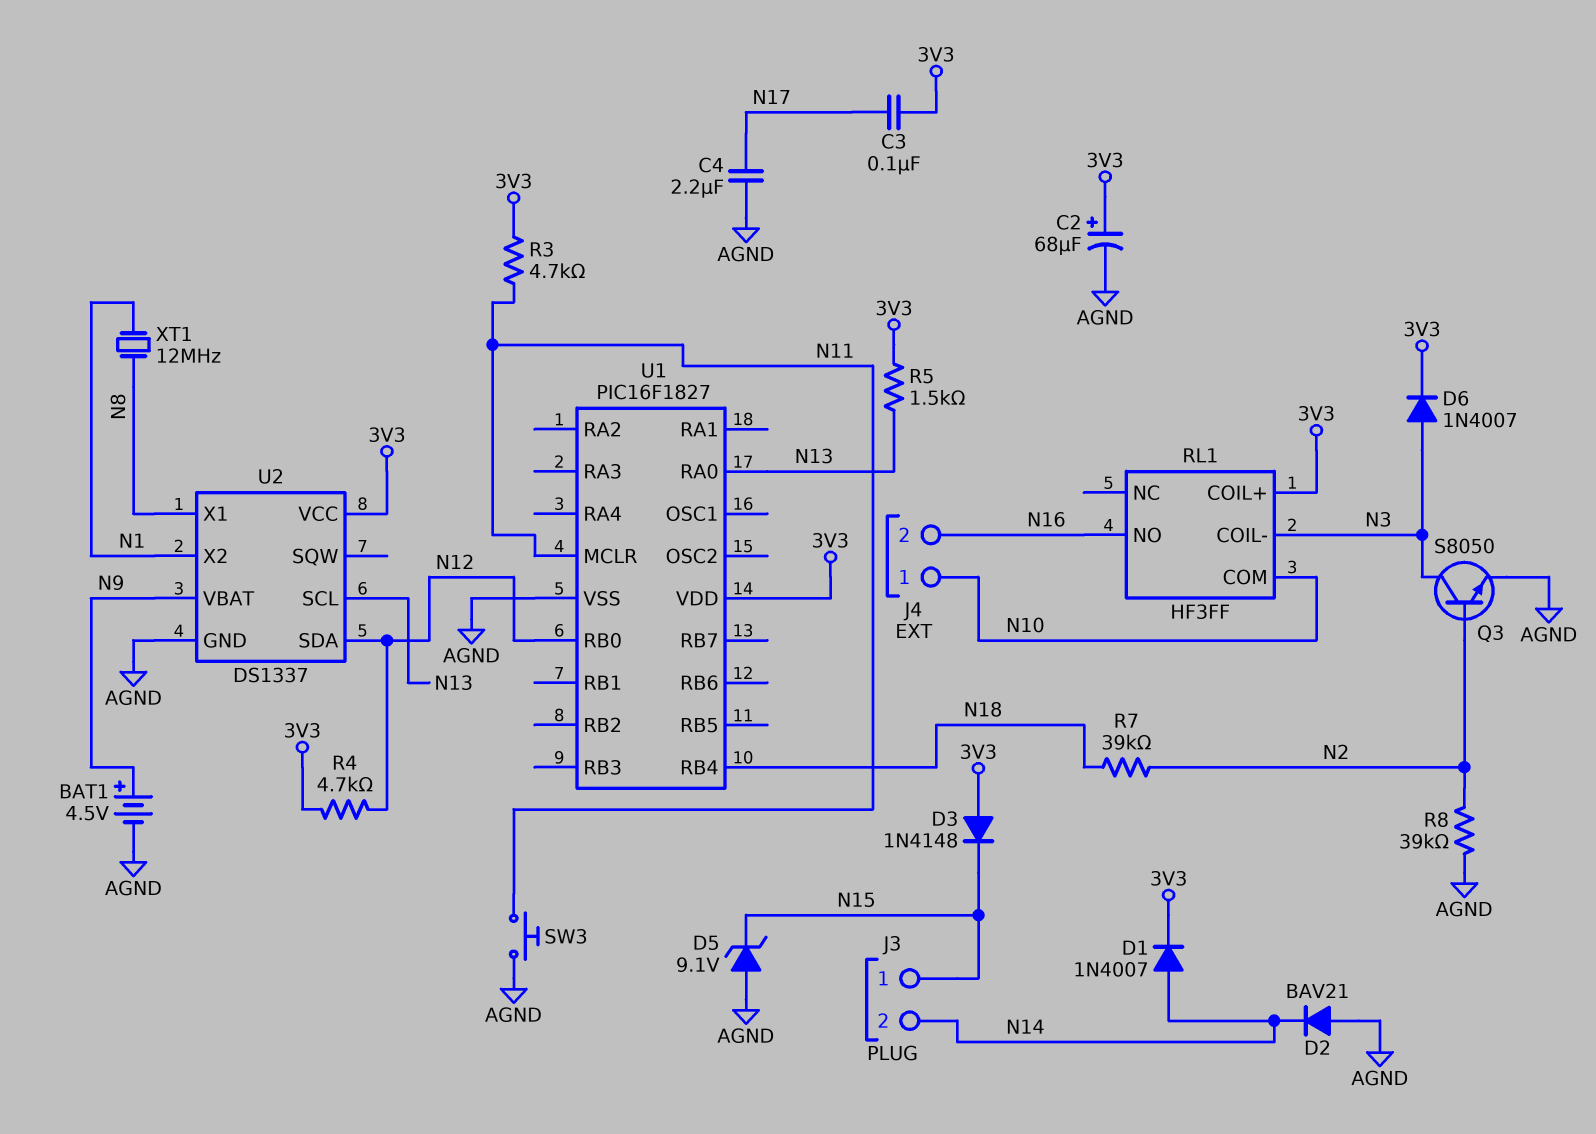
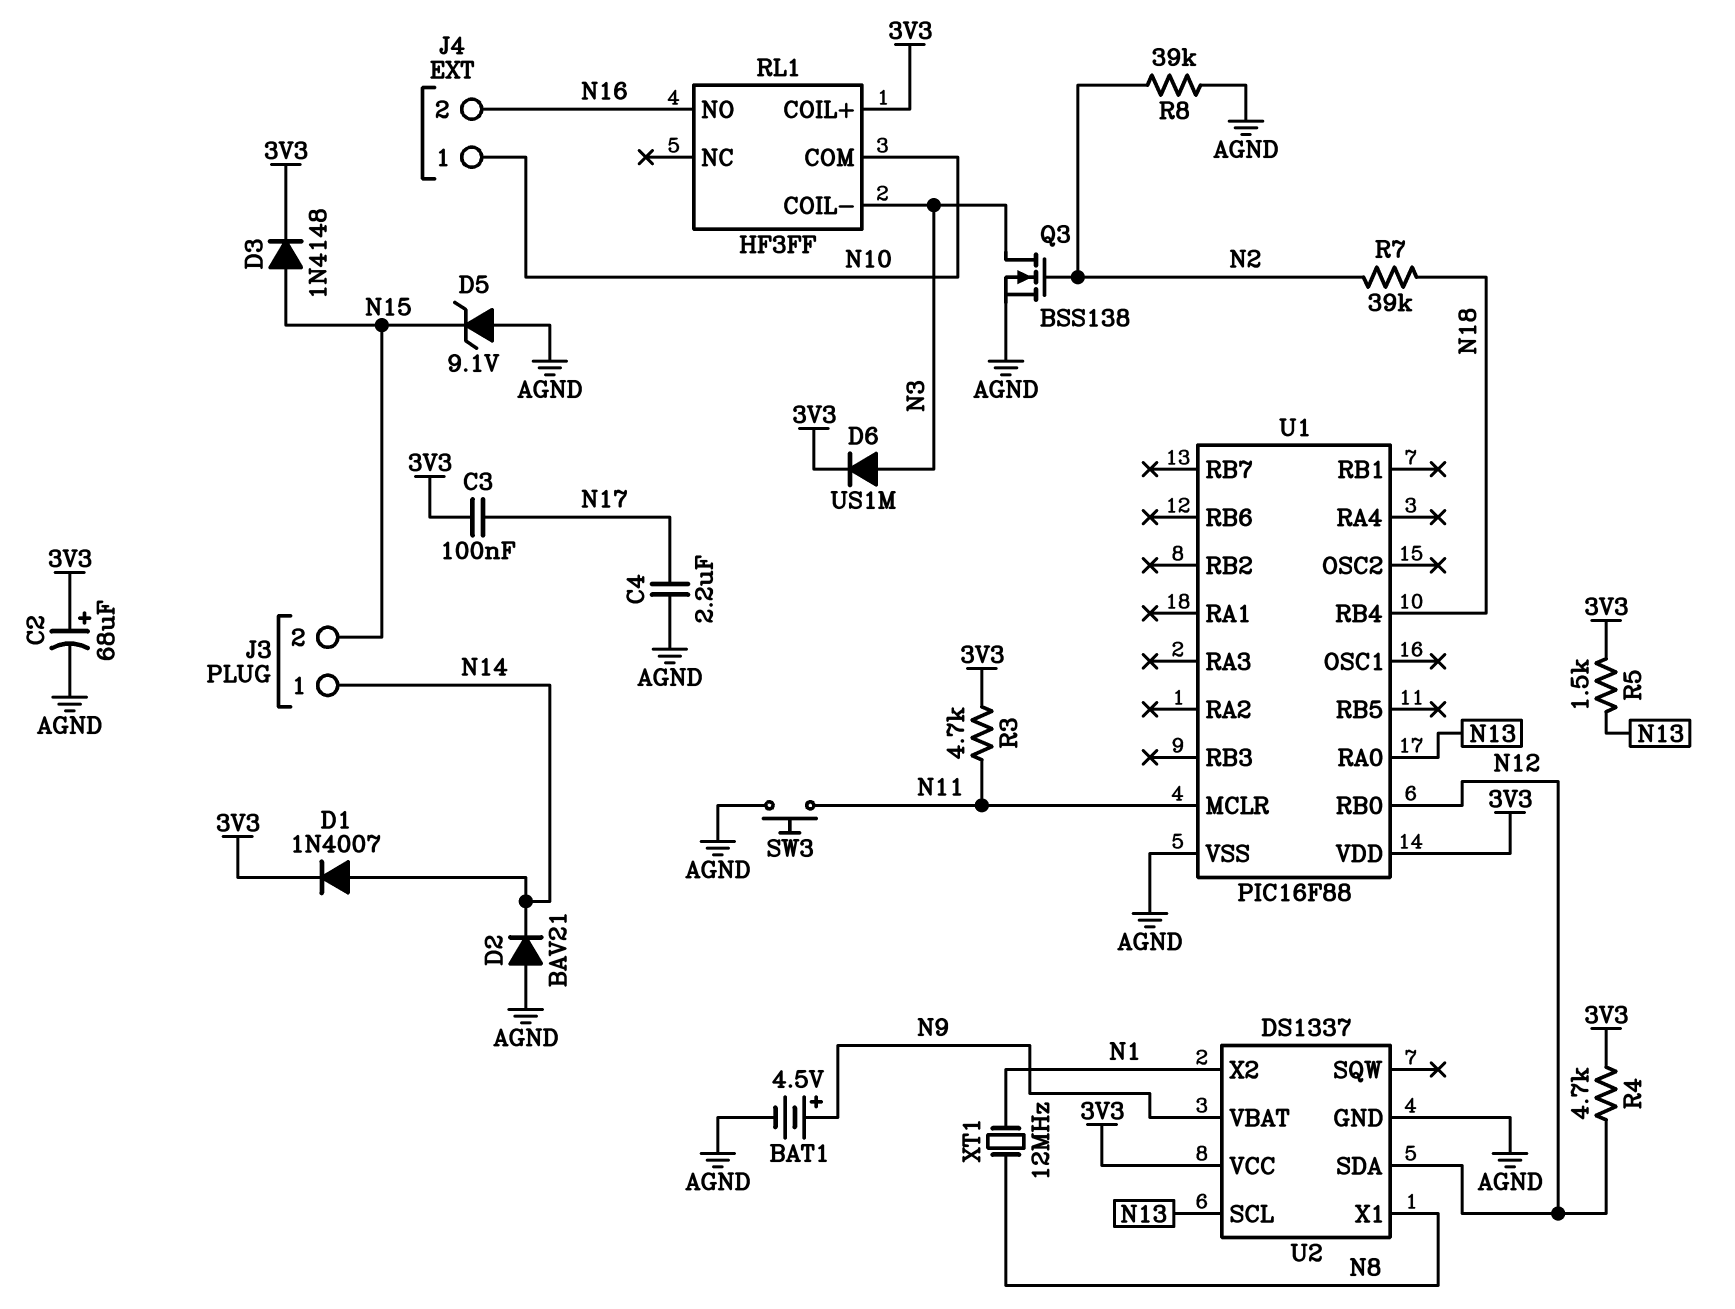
D3: diode 1N4148 (A 3V3, K N15) -> diode 1N4148 (A N15, K 3V3)
D6: diode 1N4007 (A N3, K 3V3) -> diode US1M (A N3, K 3V3)
J3 pin 1: N15 -> N14
J3 pin 2: N14 -> N15
Q3: NPN S8050 (B N2, C N3, E AGND) -> NMOS BSS138 (G N2, D N3, S AGND)
U1: PIC16F1827 -> PIC16F88

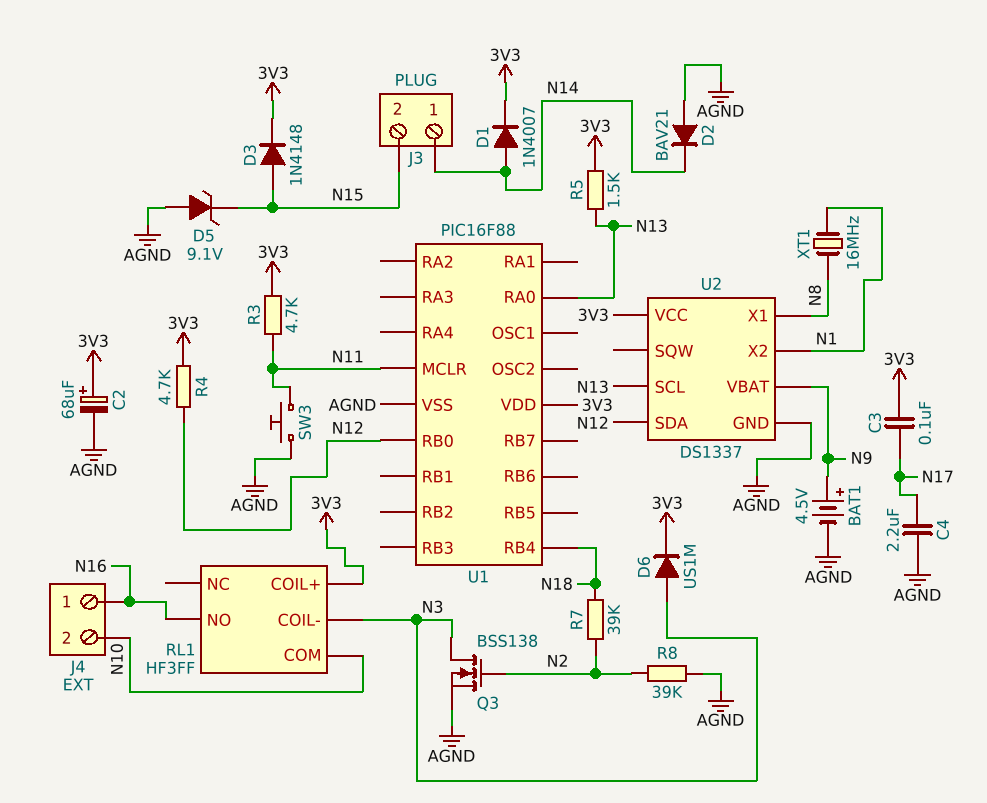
J4 pin 1: N10 -> N16
J4 pin 2: N16 -> N10
XT1: 12MHz (N1, N8) -> 16MHz (N1, N8)

